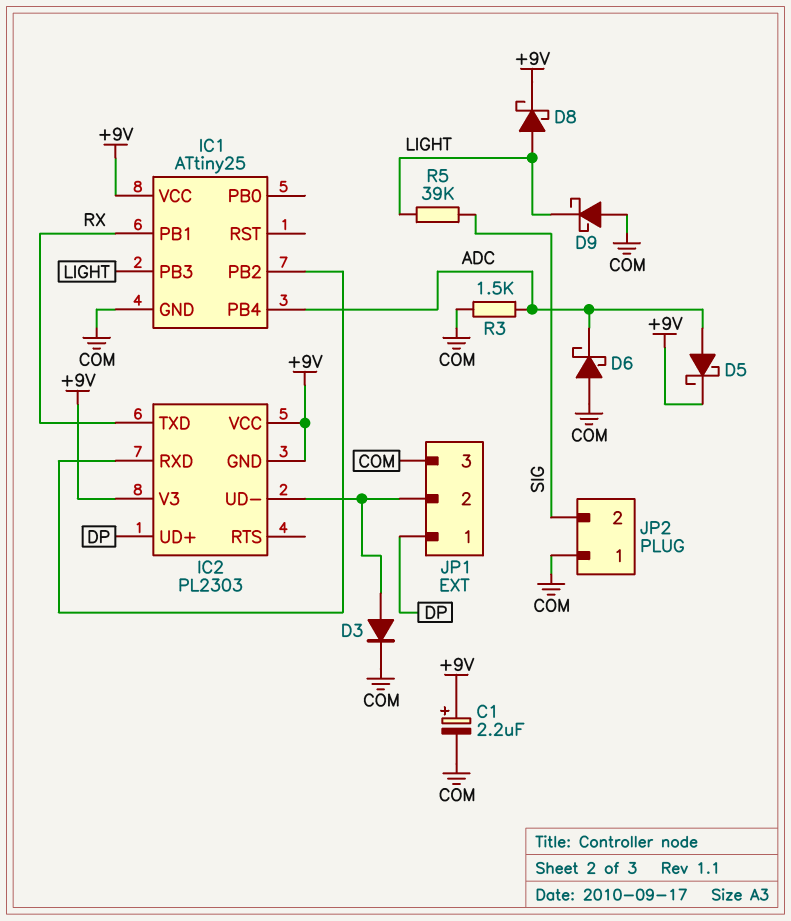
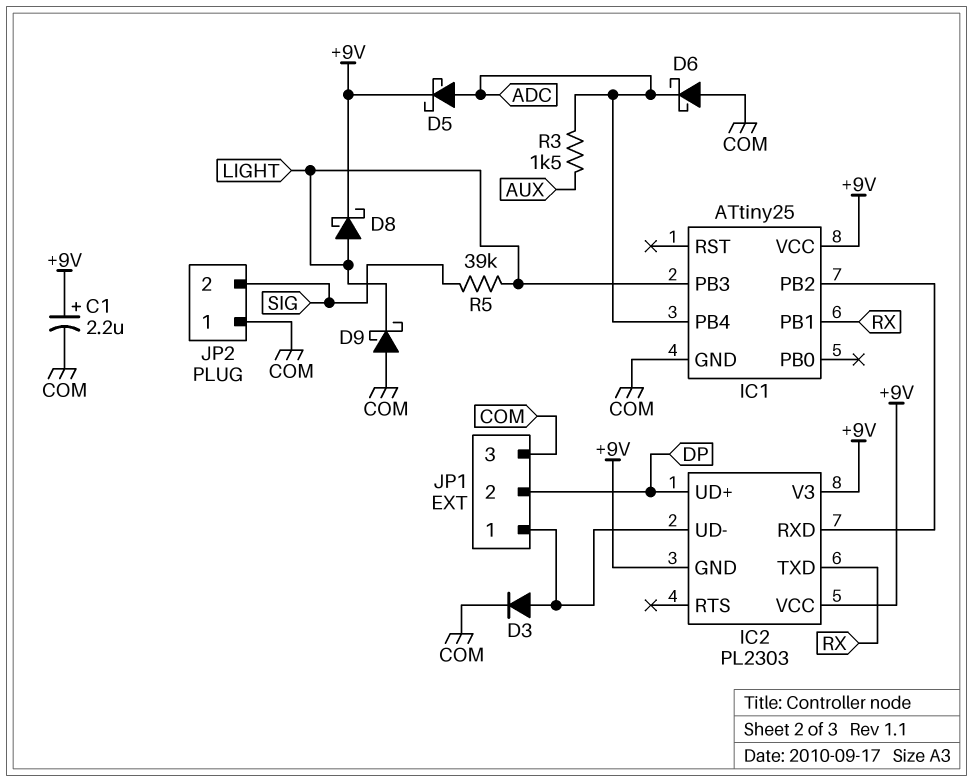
JP1 pin 1: DP -> IC2/UD-
JP1 pin 2: IC2/UD- -> DP
R3: 1.5k (ADC, COM) -> 1.5k (ADC, AUX)

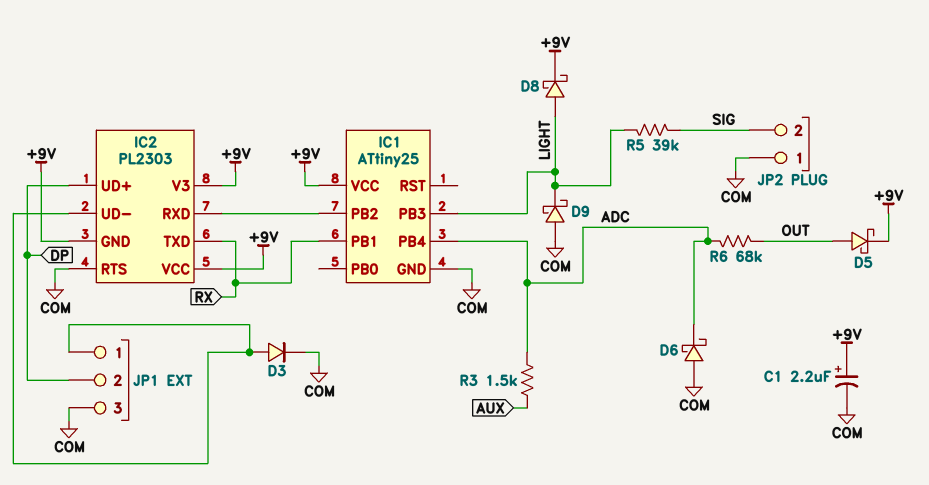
D5: schottky (A ADC, K +9V) -> schottky (A OUT, K +9V)
IC2 pin RTS: none -> COM
R6: none -> 68k (ADC, OUT)

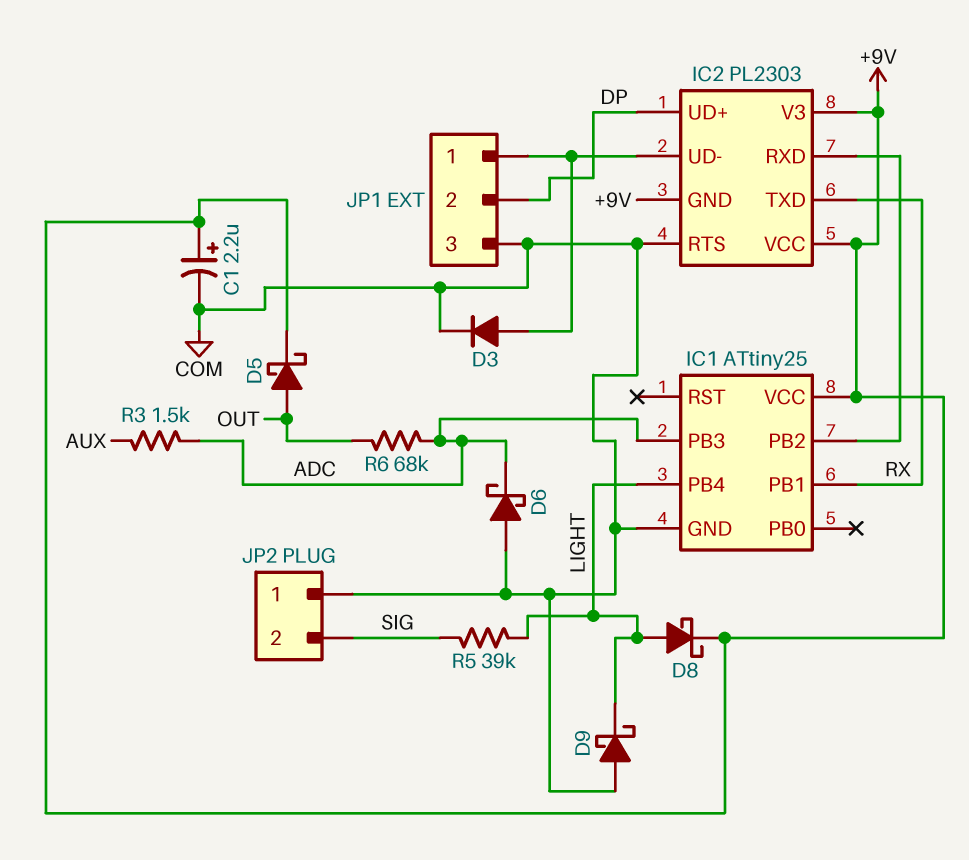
IC1 pin PB3: LIGHT -> ADC
IC1 pin PB4: ADC -> LIGHT

